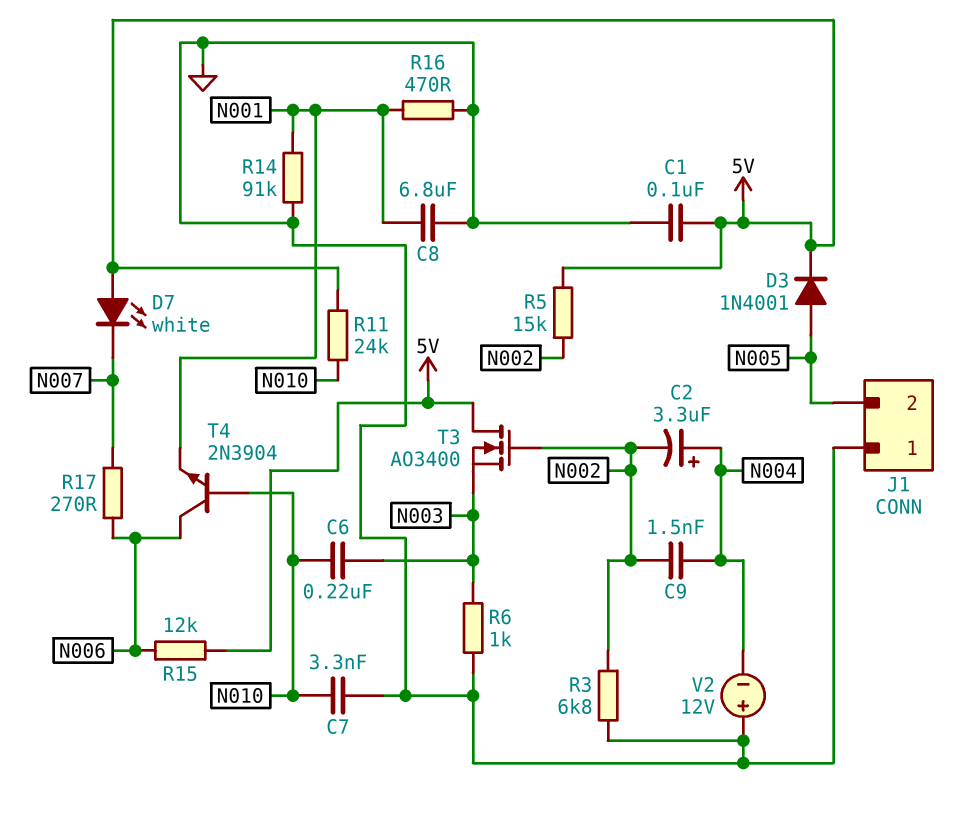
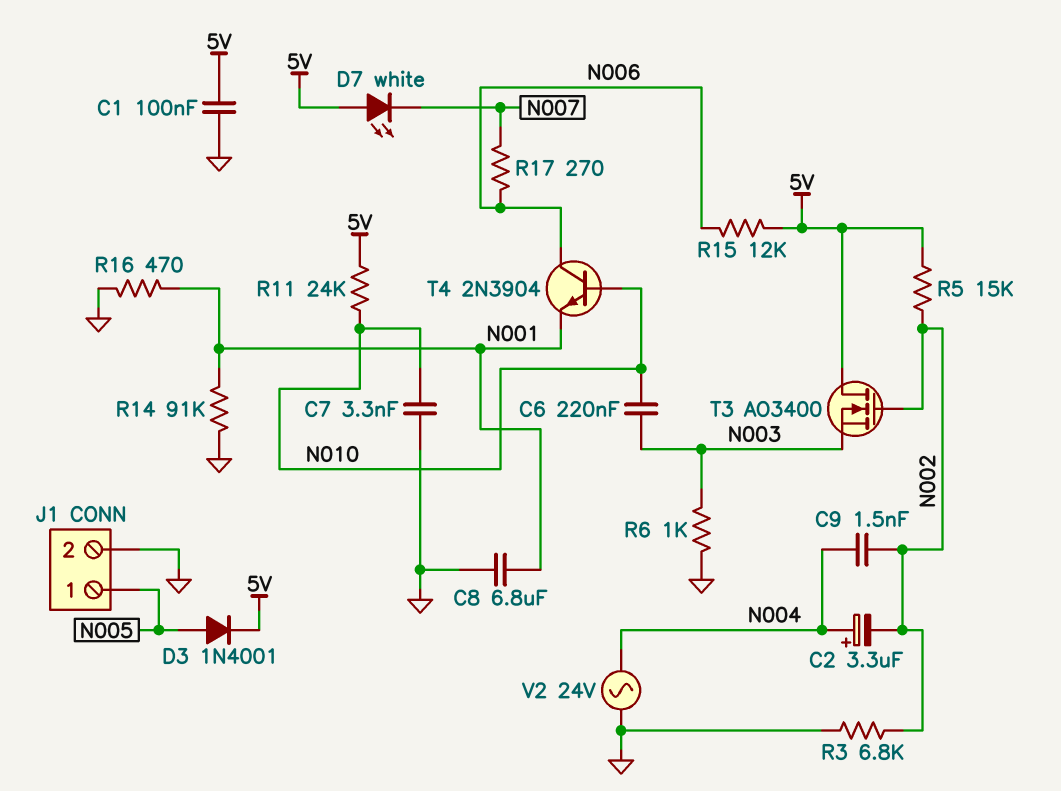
J1 pin 1: GND -> N005
J1 pin 2: N005 -> GND
V2: 12V (plus GND, minus N004) -> AC 24V (GND, N004)

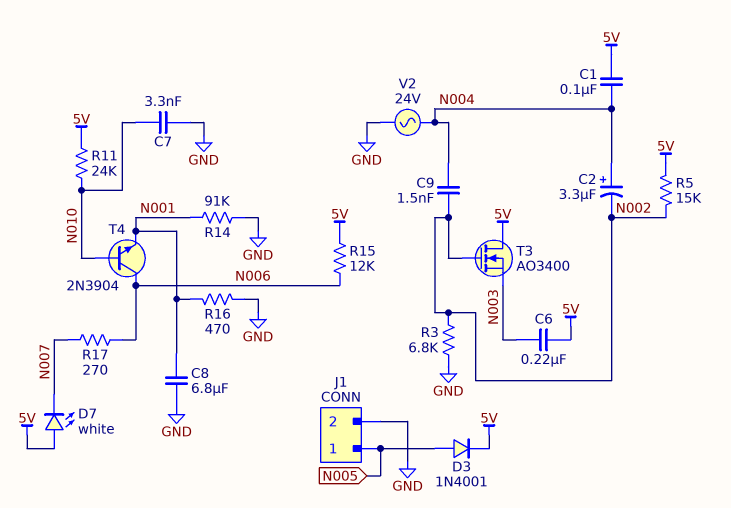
C1: 100nF (5V, GND) -> 100nF (5V, N004)
C6: 220nF (N003, N010) -> 220nF (5V, N003)
R6: 1k (GND, N003) -> none

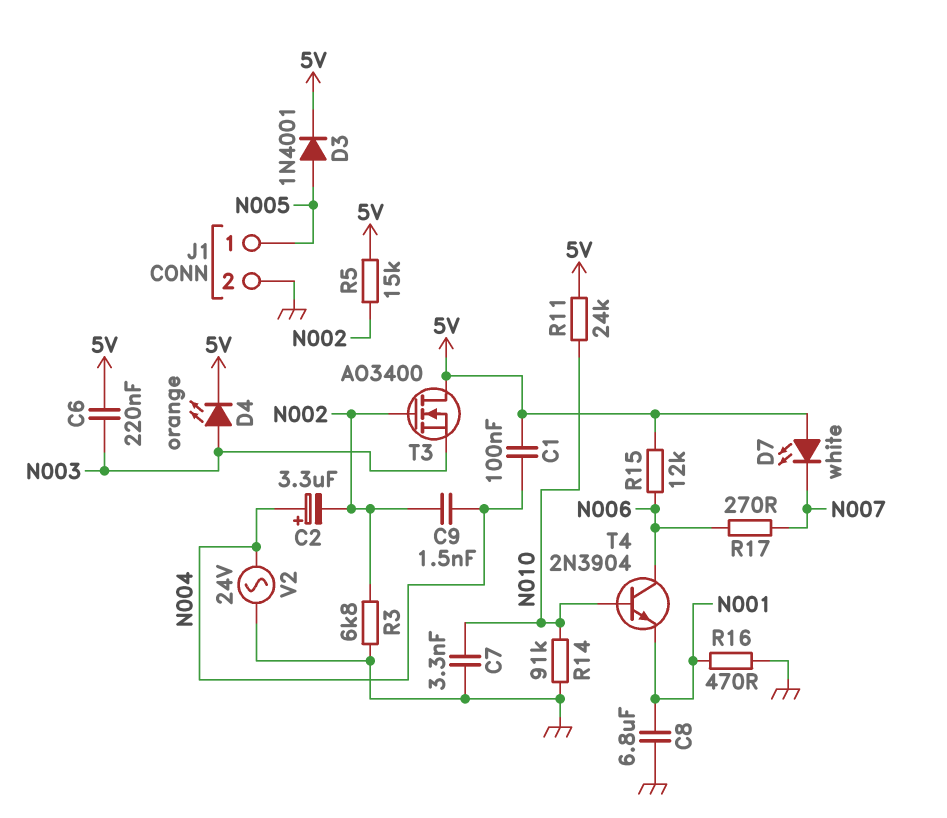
D4: none -> LED orange (A N003, K 5V)
R14: 91k (GND, N001) -> 91k (GND, N010)

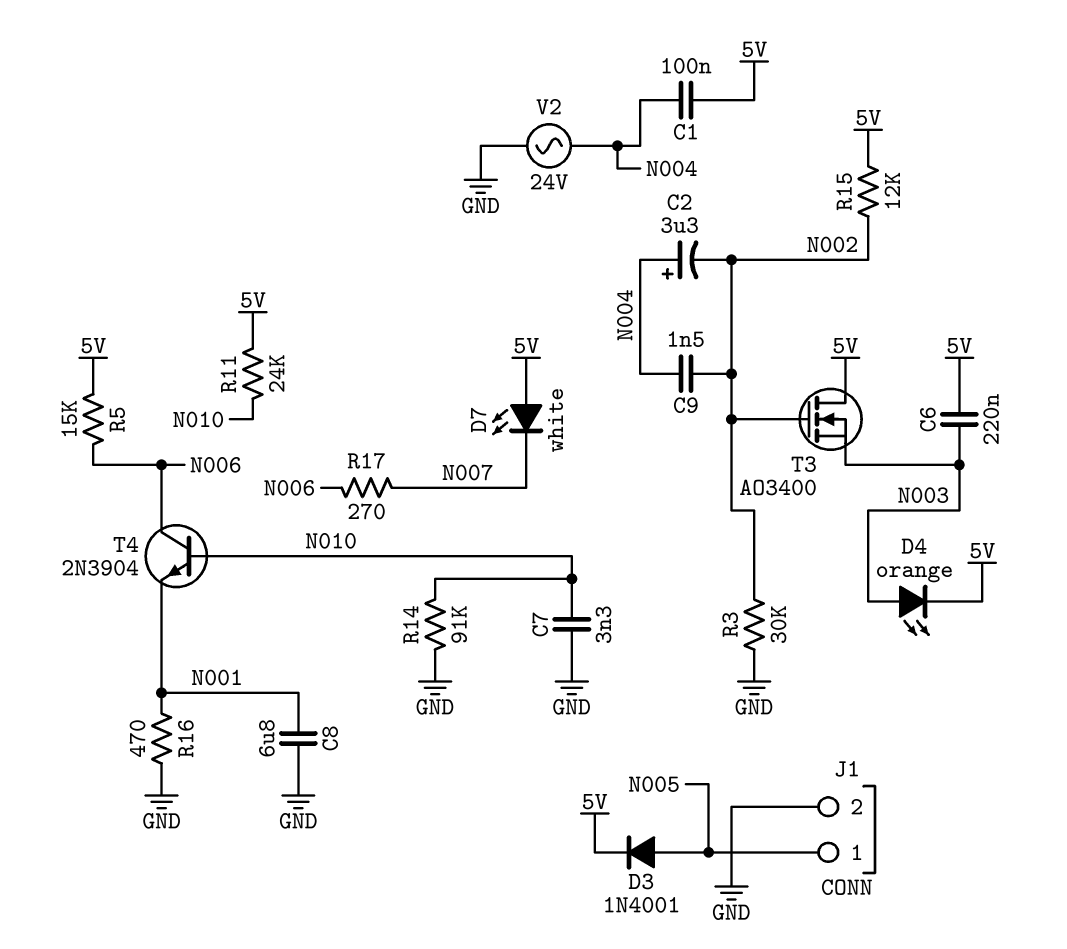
R3: 6.8k (GND, N002) -> 30k (GND, N002)
R5: 15k (5V, N002) -> 15k (5V, N006)
R15: 12k (5V, N006) -> 12k (5V, N002)

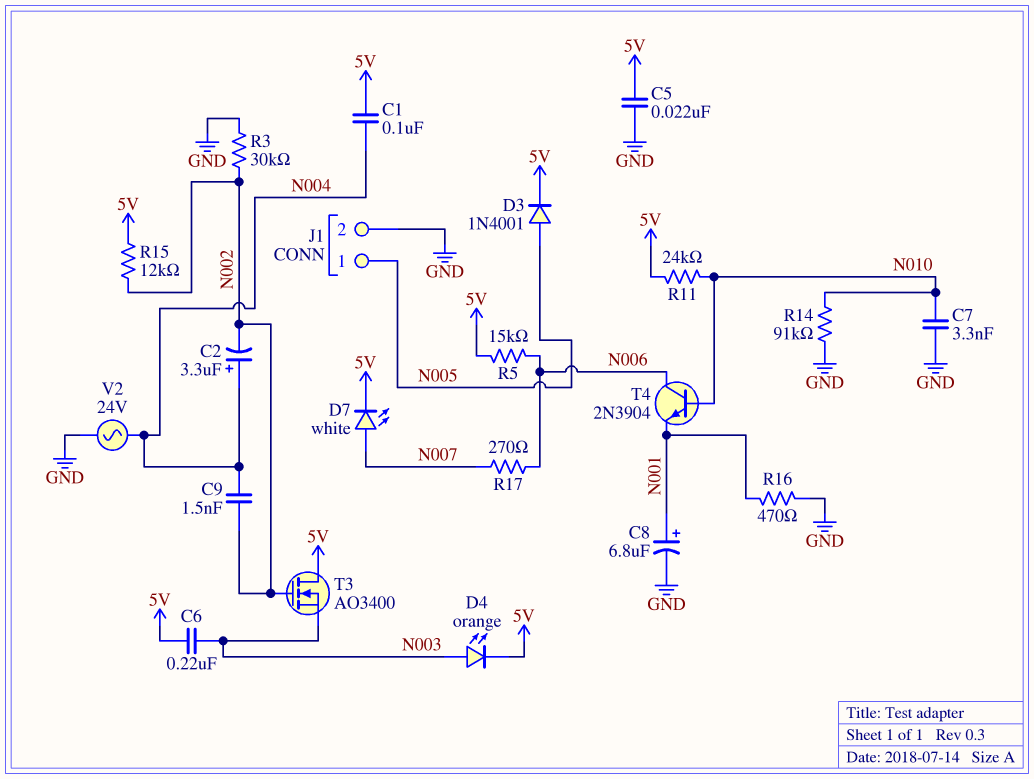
C5: none -> 22nF (5V, GND)
C8: 6.8uF (GND, N001) -> 6.8uF (plus N001, minus GND)
D7: LED white (A 5V, K N007) -> LED white (A N007, K 5V)

